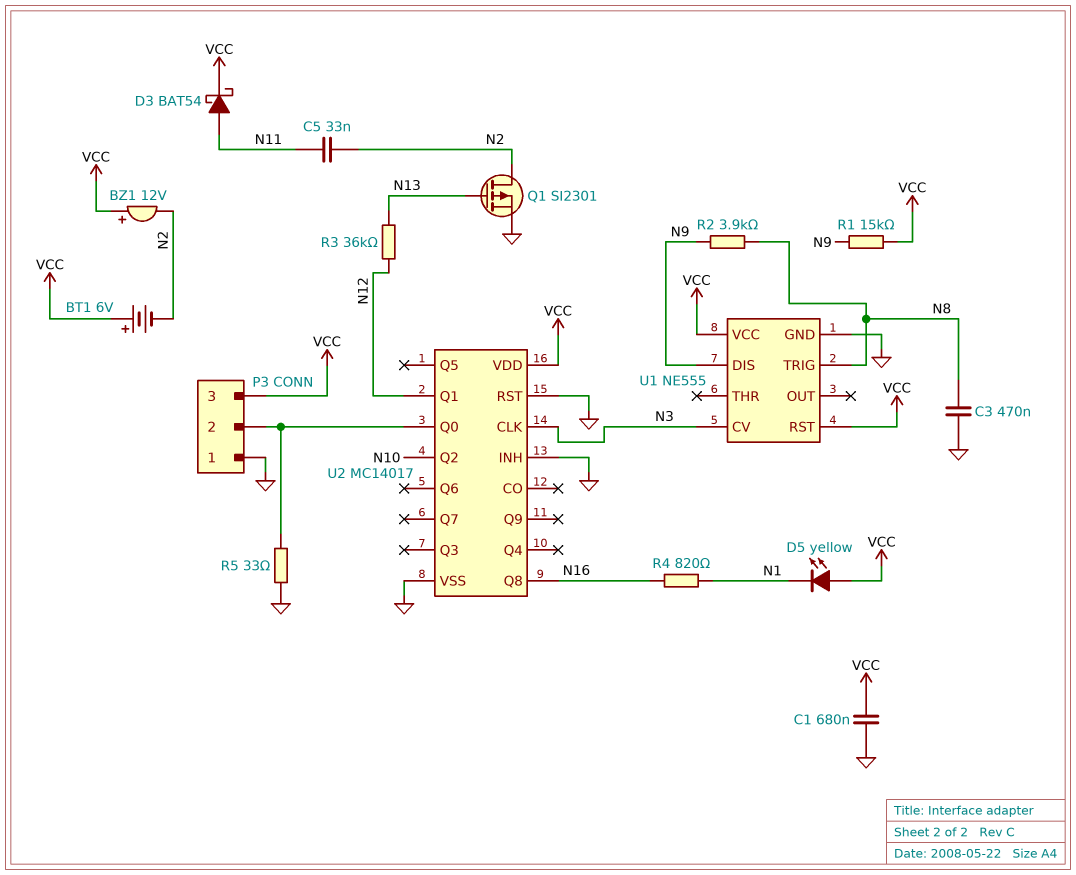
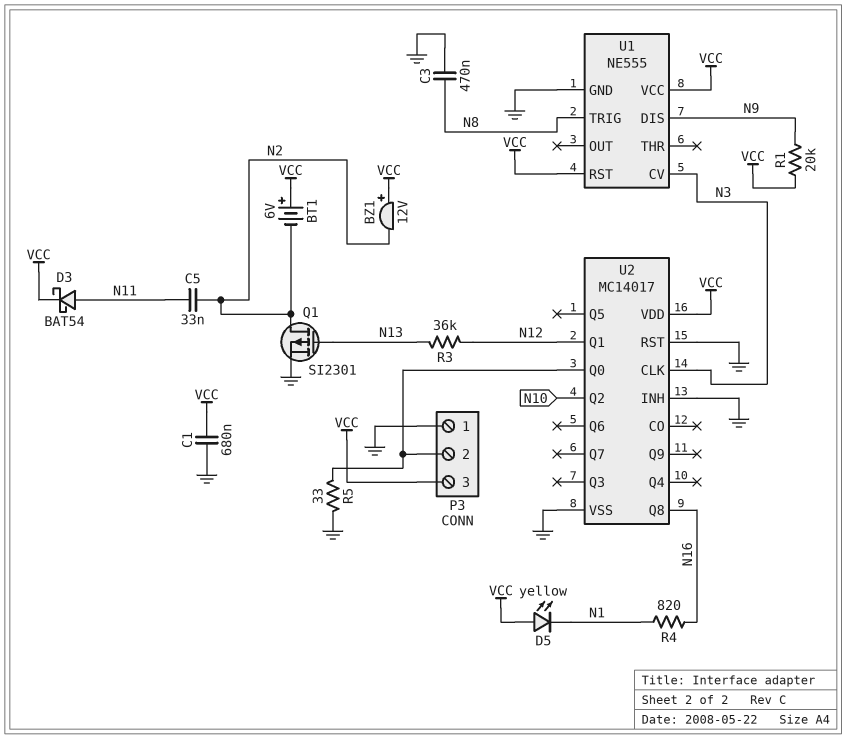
R1: 15k (N9, VCC) -> 20k (N9, VCC)
R2: 3.9k (N8, N9) -> none

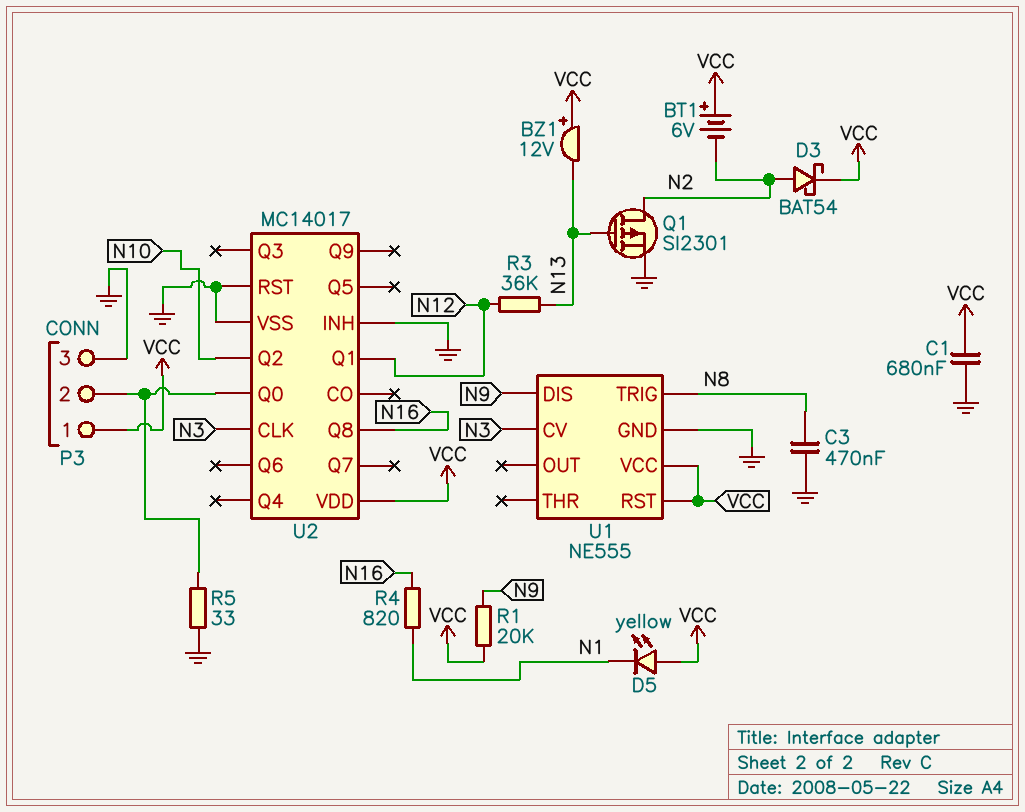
BZ1: buzzer 12V (plus VCC, minus N2) -> buzzer 12V (plus VCC, minus N13)
C5: 33nF (N2, N11) -> none
D3: schottky BAT54 (A N11, K VCC) -> schottky BAT54 (A N2, K VCC)
P3 pin 1: GND -> VCC
P3 pin 3: VCC -> GND

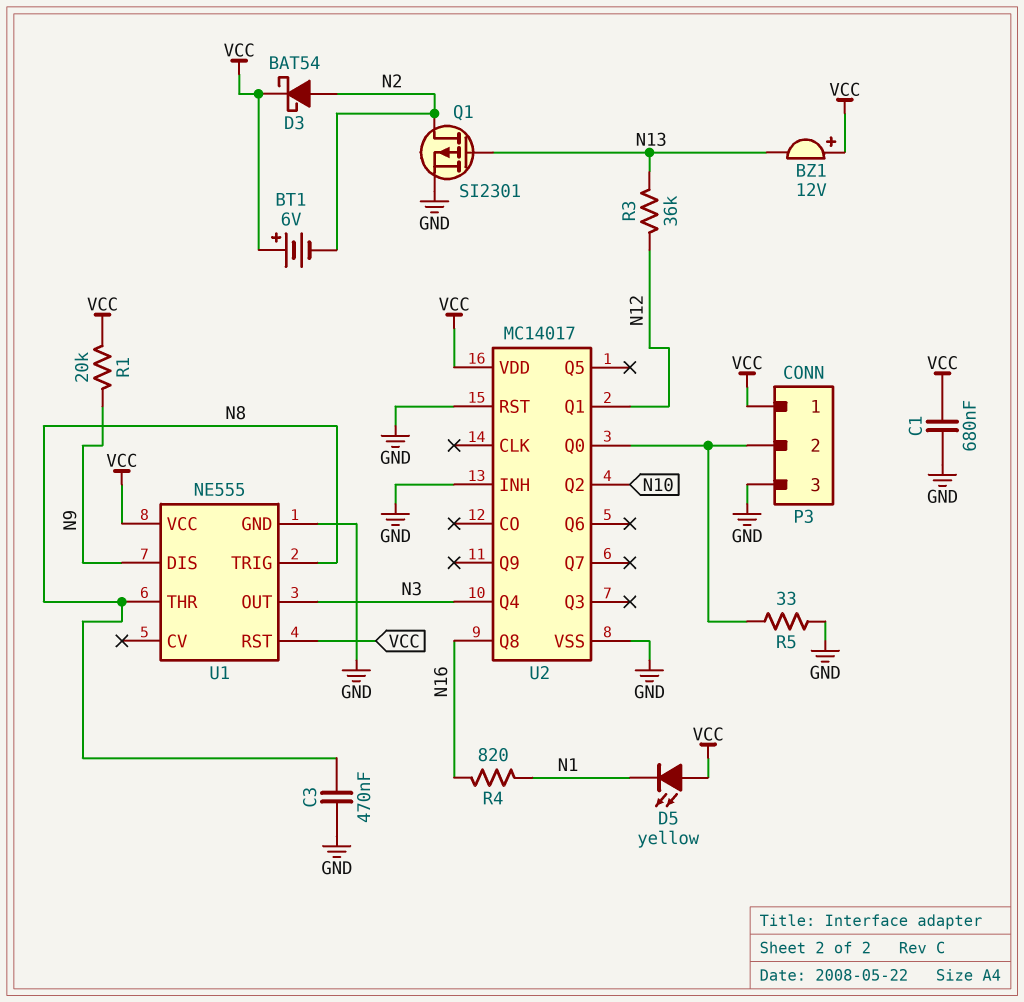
U1 pin CV: N3 -> none
U1 pin OUT: none -> N3
U1 pin THR: none -> N8
U2 pin CLK: N3 -> none
U2 pin Q4: none -> N3

